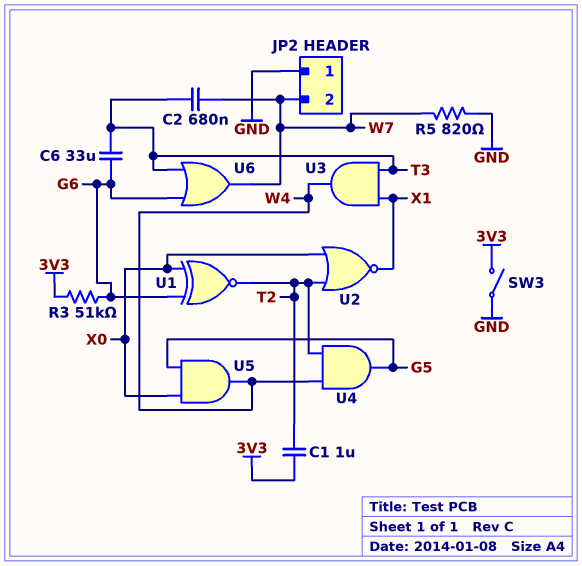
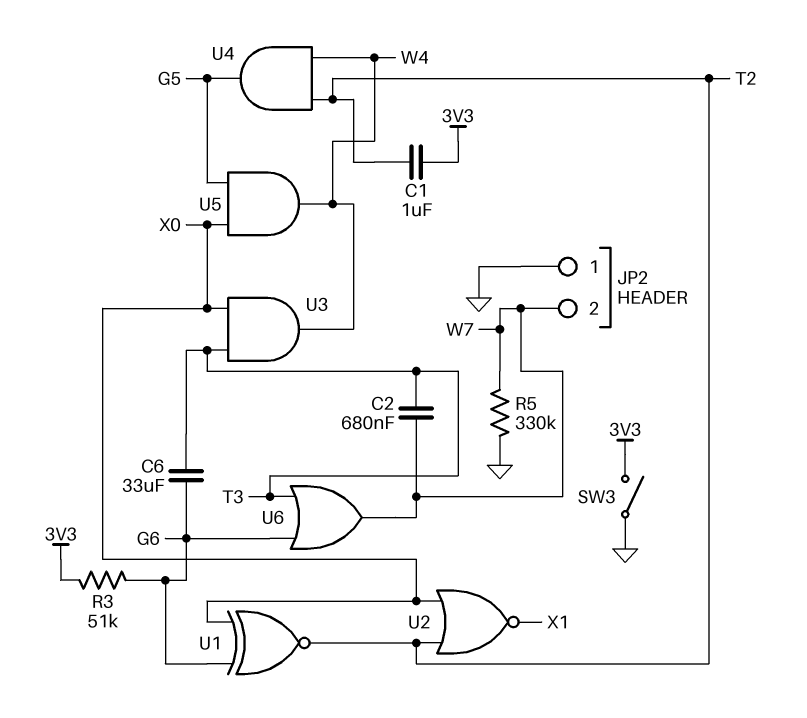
R5: 820 (GND, W7) -> 330k (GND, W7)
U3: AND (in T3, in X1, out W4) -> AND (in T3, in X0, out W4)

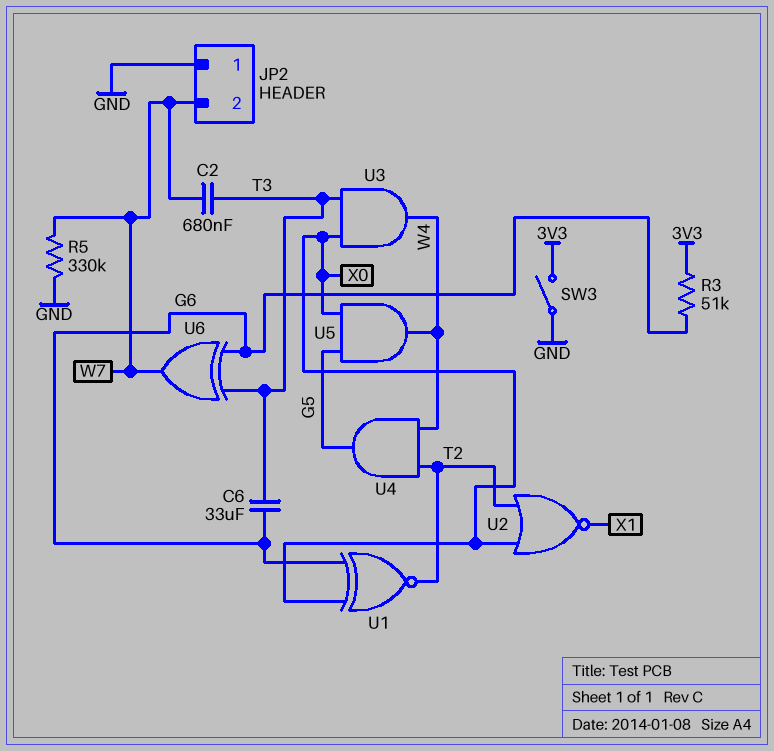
C1: 1uF (3V3, T2) -> none
U6: OR (in G6, in T3, out W7) -> XOR (in G6, in T3, out W7)

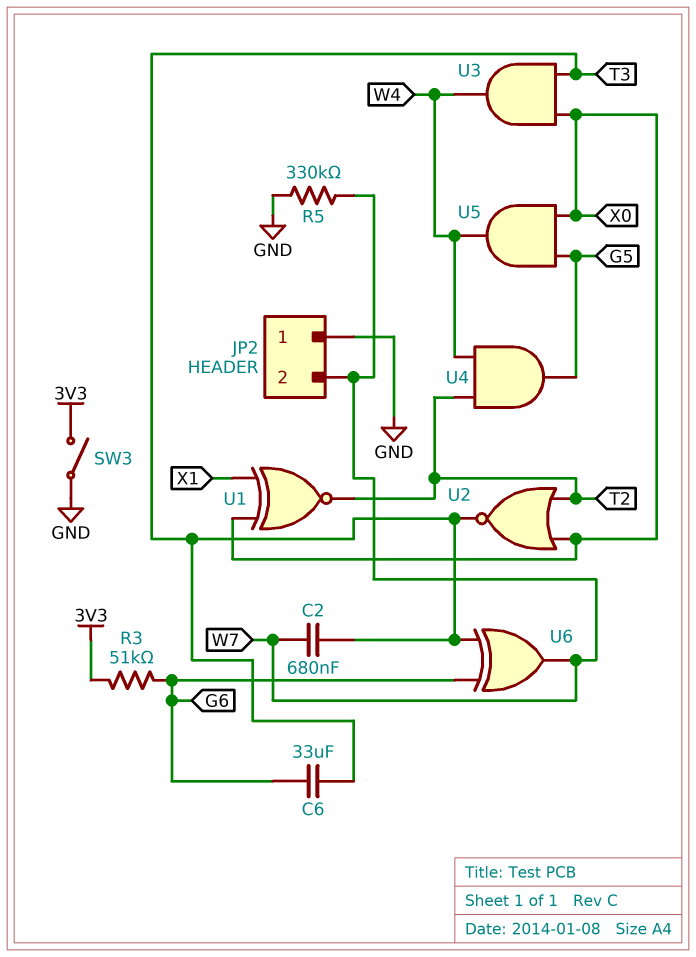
U1: XNOR (in G6, in X0, out T2) -> XNOR (in X0, in X1, out T2)
U2: NOR (in T2, in X0, out X1) -> NOR (in T2, in X0, out T3)

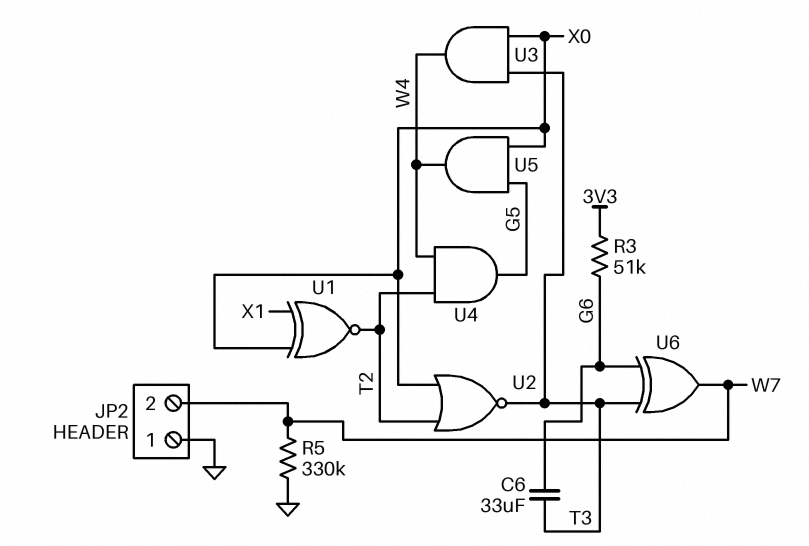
C2: 680nF (T3, W7) -> none
SW3: switch (3V3, GND) -> none

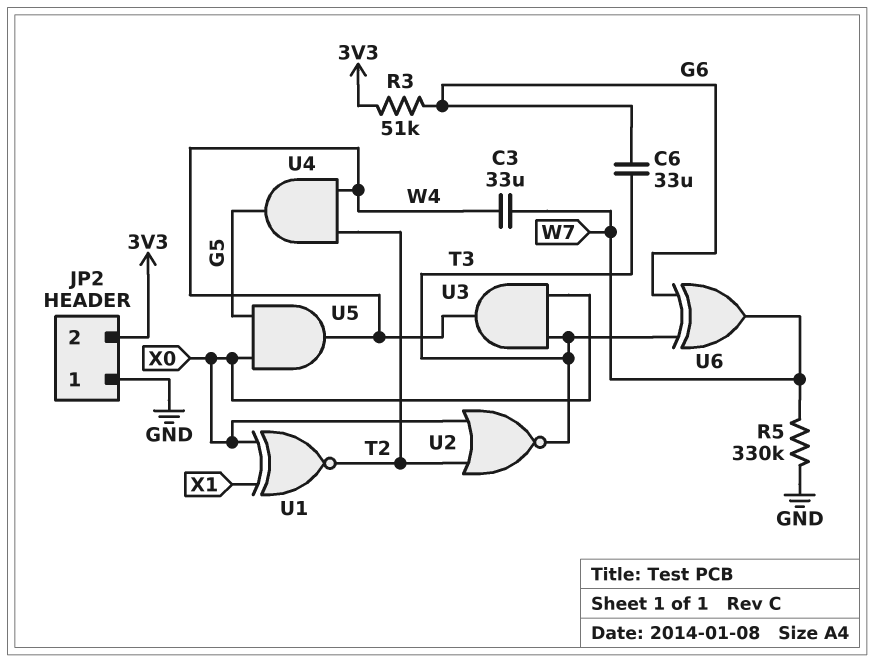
C3: none -> 33uF (W4, W7)
JP2 pin 2: W7 -> 3V3

